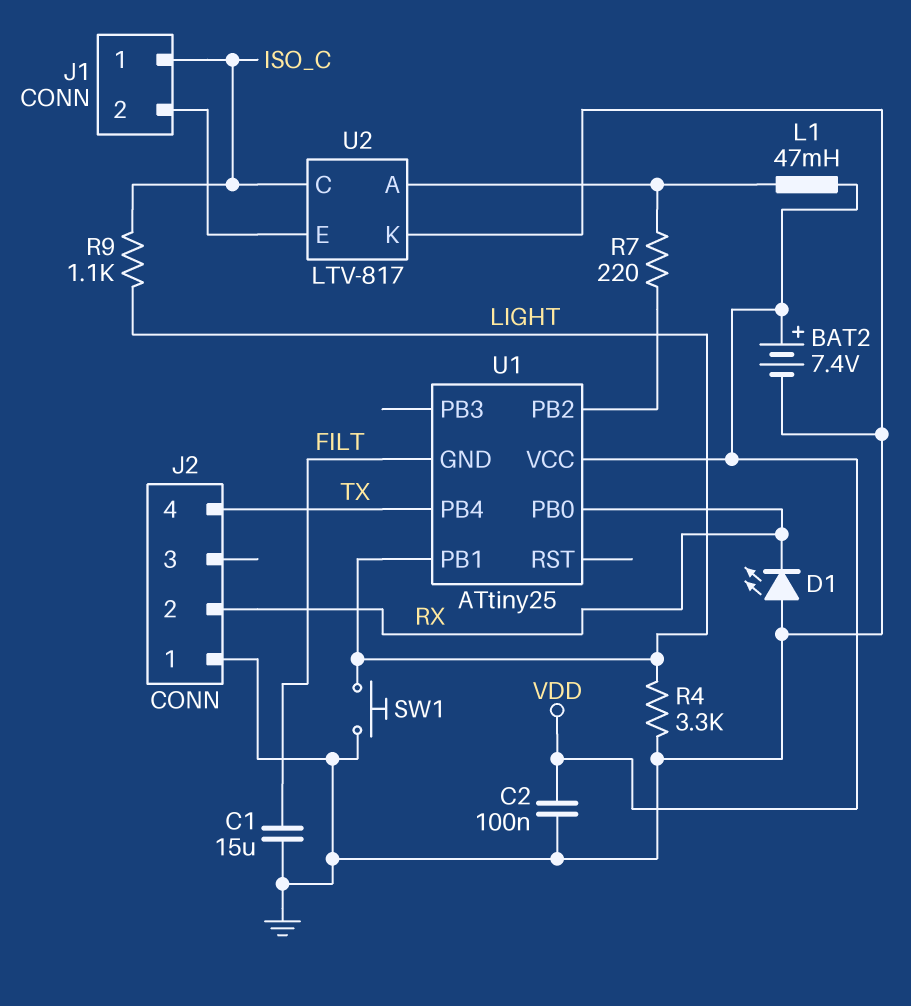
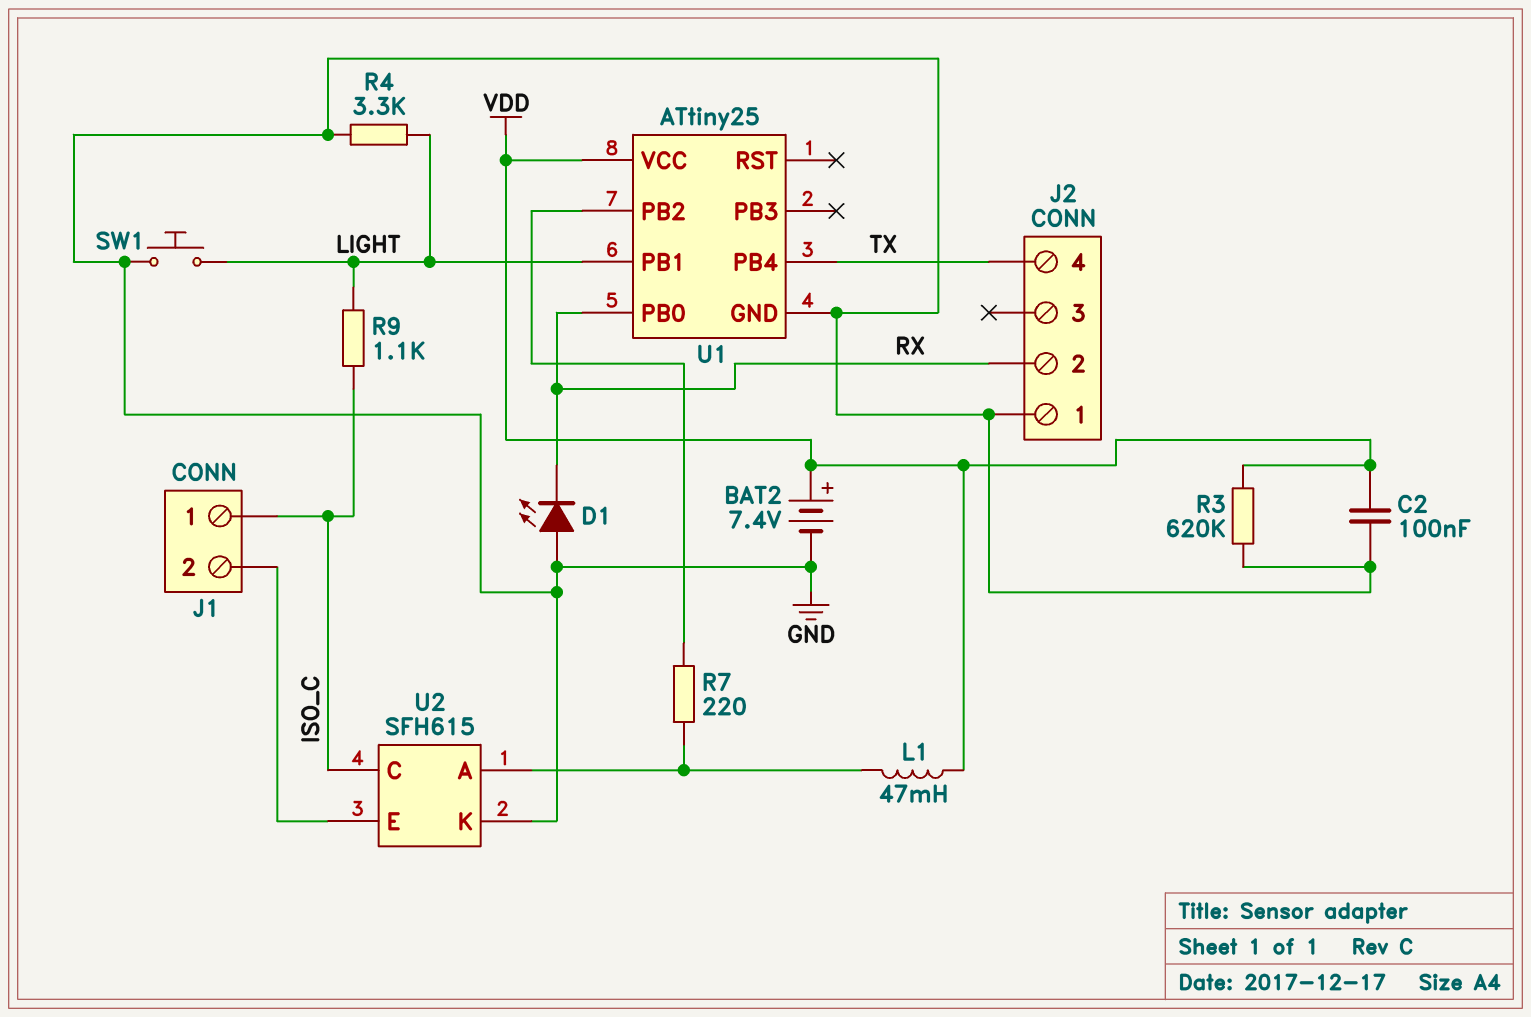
C1: 15uF (FILT, GND) -> none
R3: none -> 620k (GND, VDD)
U1 pin GND: FILT -> GND
U2: LTV-817 -> SFH615

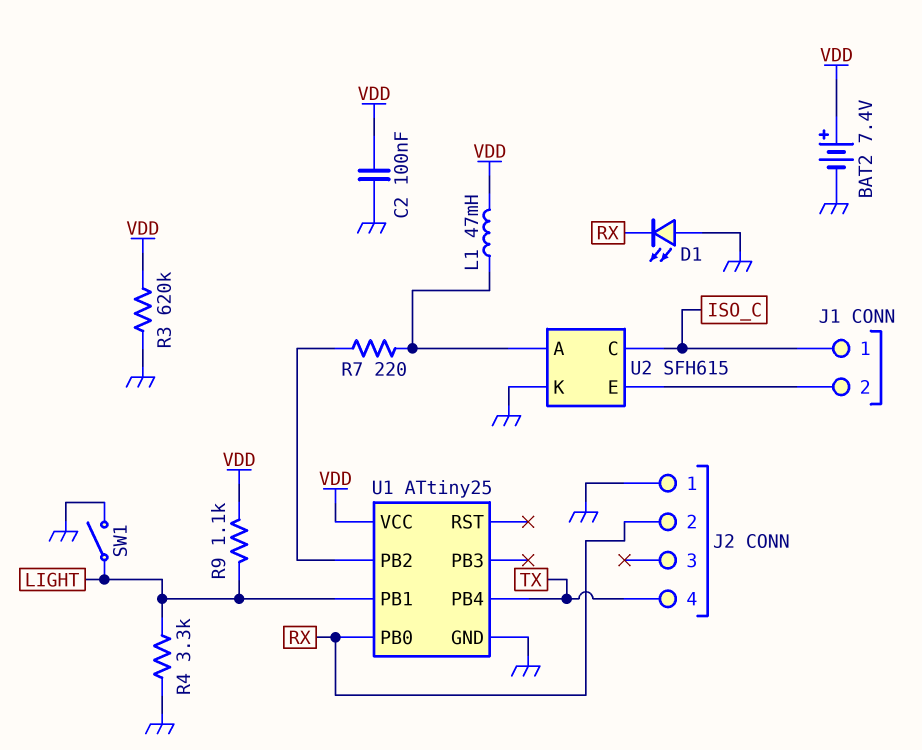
R9: 1.1k (ISO_C, LIGHT) -> 1.1k (LIGHT, VDD)
SW1: button (GND, LIGHT) -> switch (GND, LIGHT)

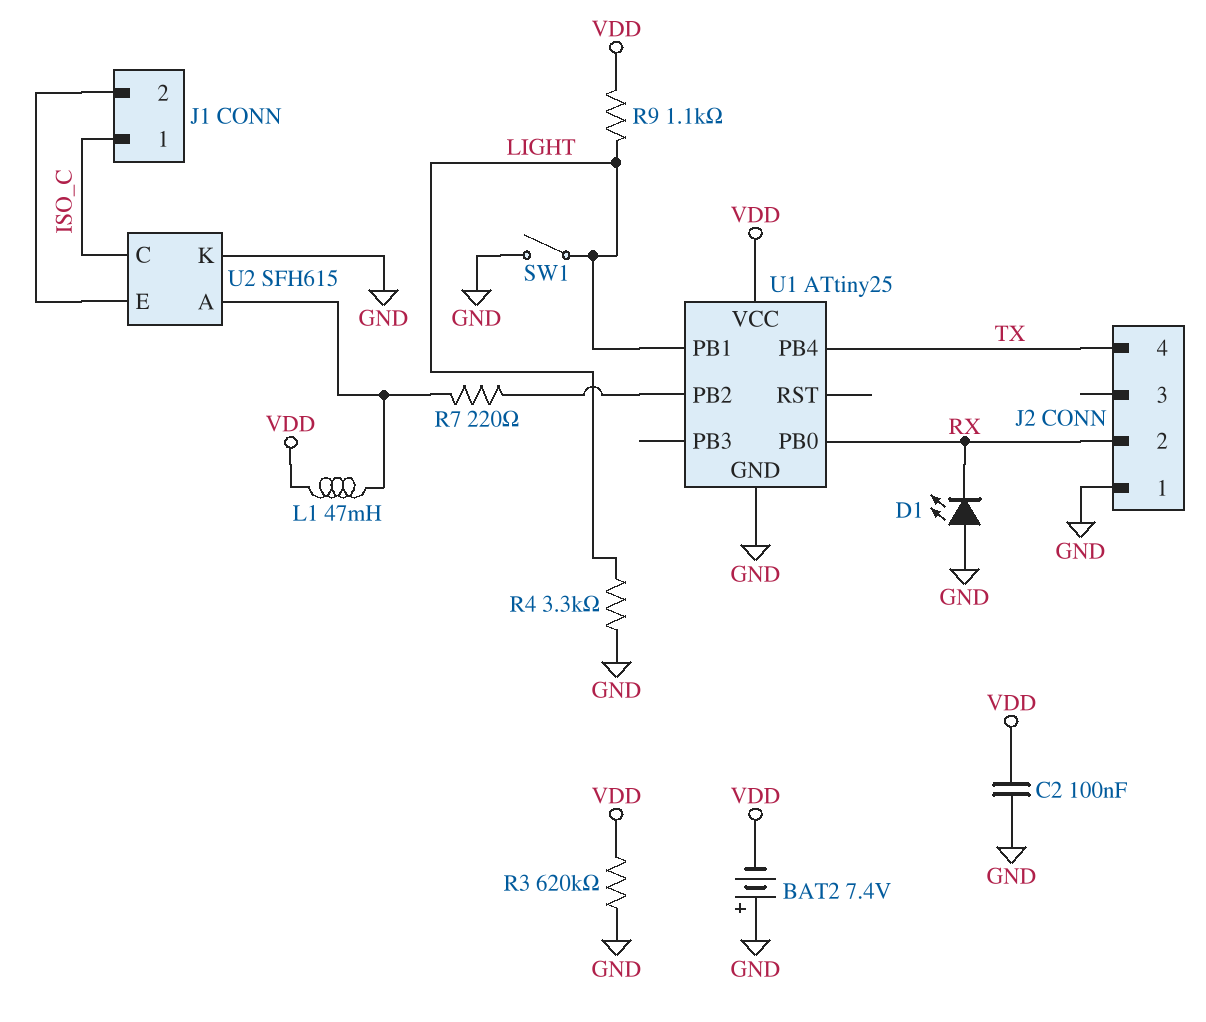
BAT2: 7.4V (plus VDD, minus GND) -> 7.4V (plus GND, minus VDD)

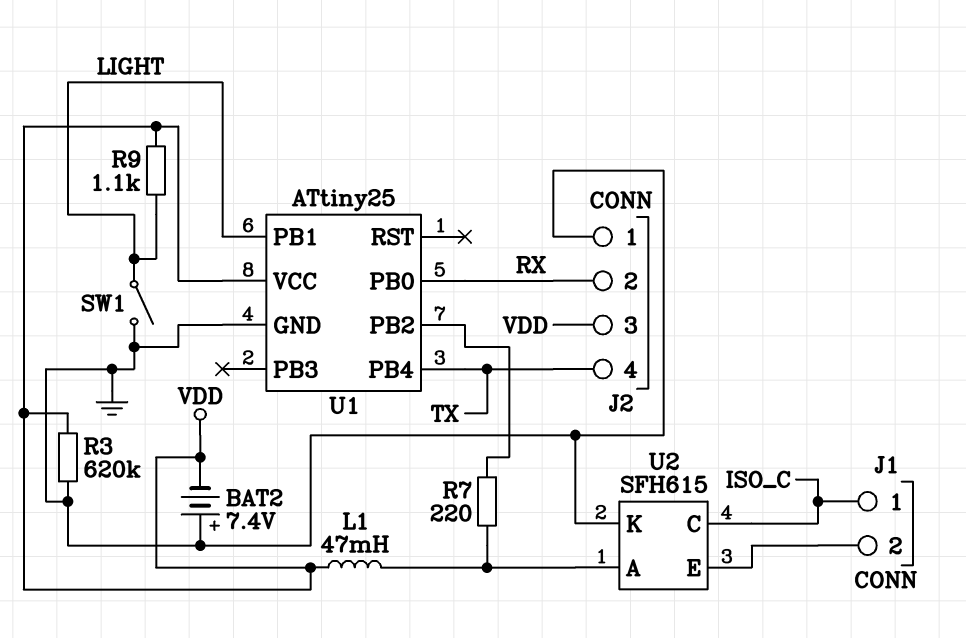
C2: 100nF (GND, VDD) -> none
D1: LED (A GND, K RX) -> none
J2 pin 3: none -> VDD
R4: 3.3k (GND, LIGHT) -> none

